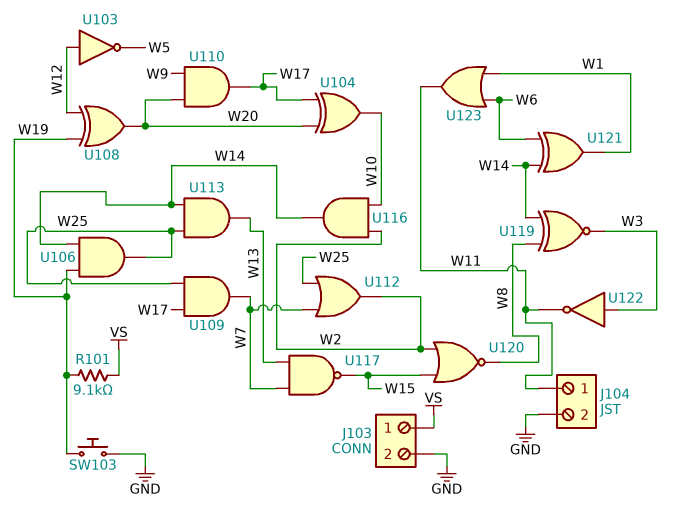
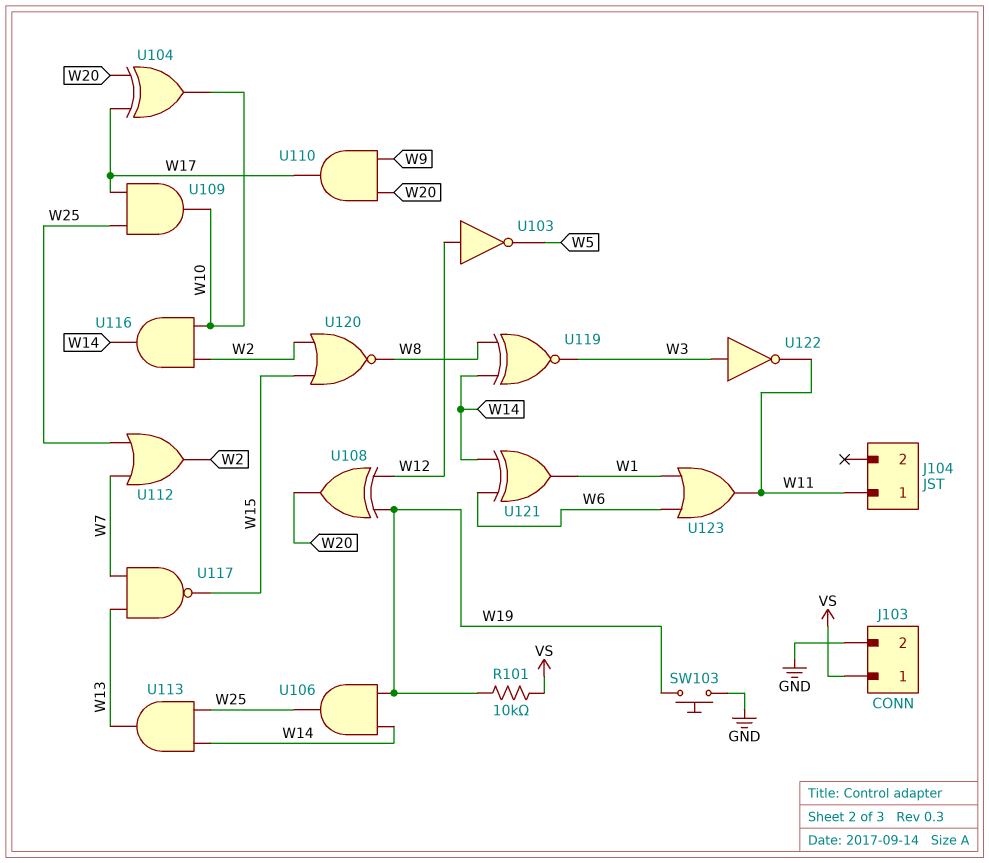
J104 pin 2: GND -> none
R101: 9.1k (VS, W19) -> 10k (VS, W19)
U109: AND (in W17, in W25, out W7) -> AND (in W17, in W25, out W10)

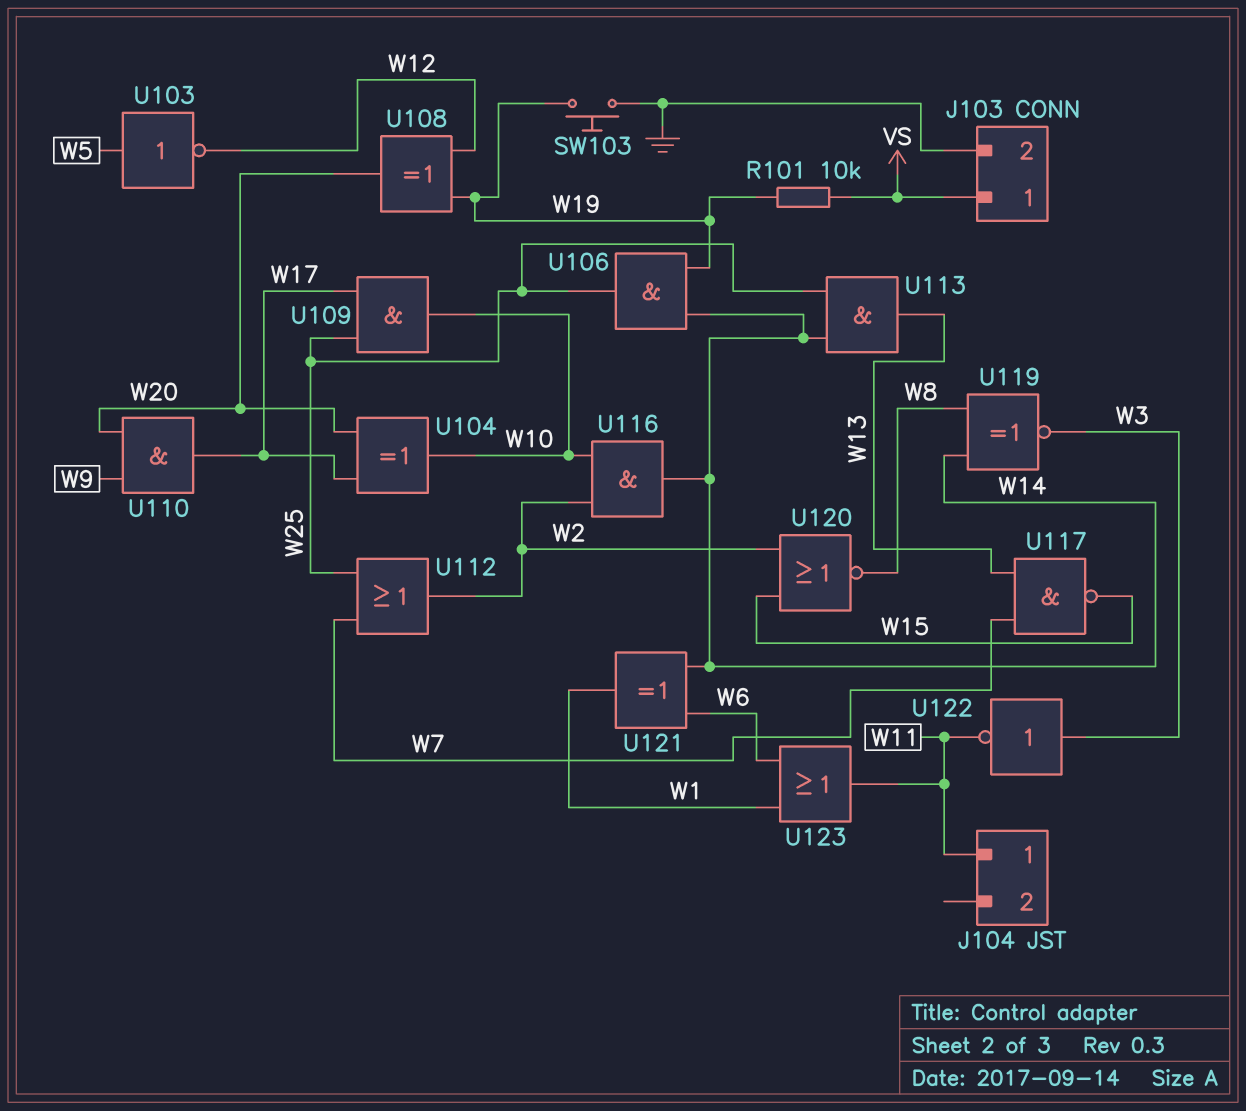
U103: NOT (in W12, out W5) -> NOT (in W5, out W12)

